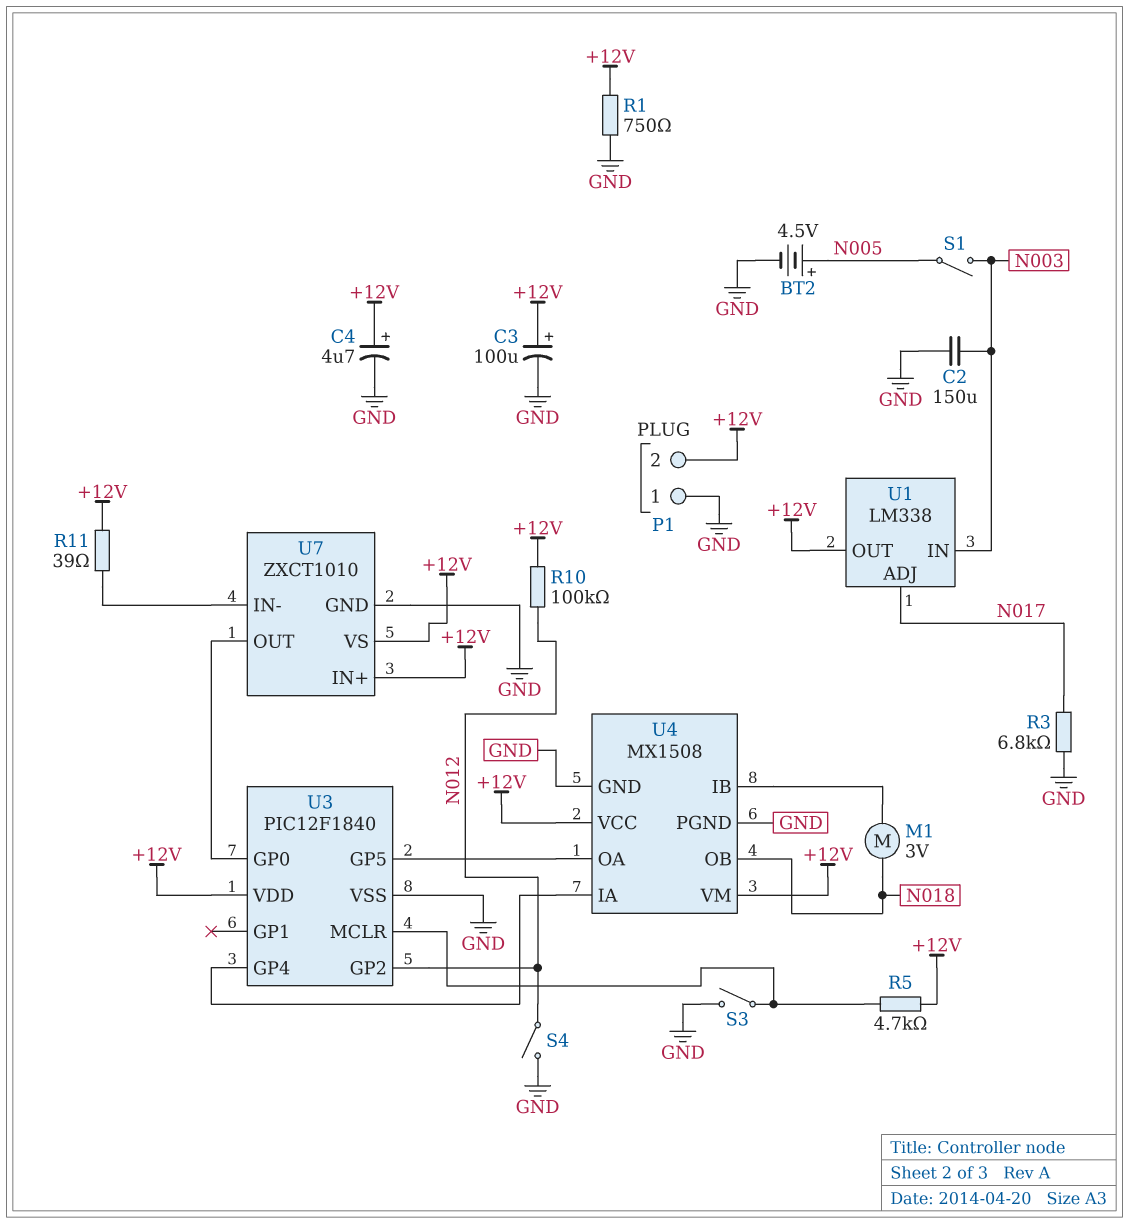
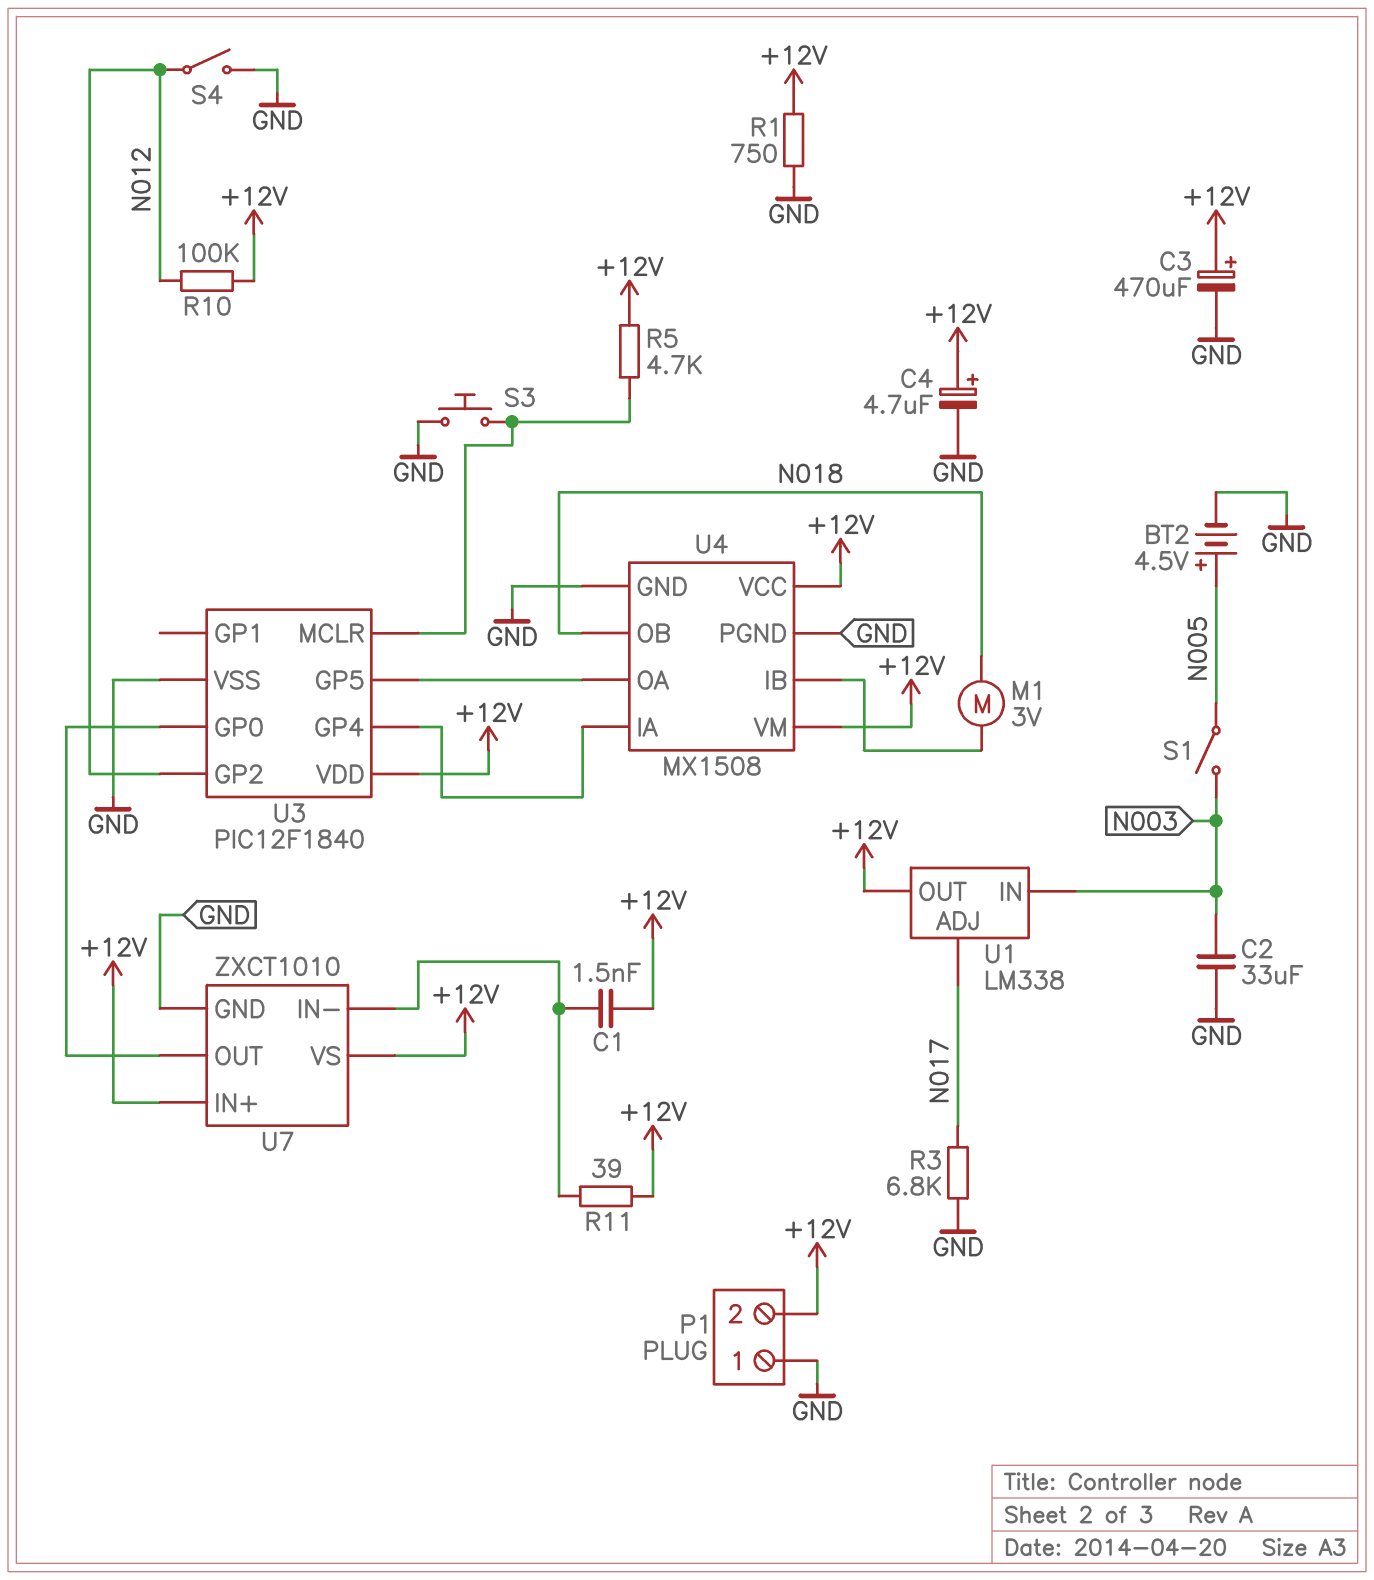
C1: none -> 1.5nF (+12V, U7/IN-)
C2: 150uF (GND, N003) -> 33uF (GND, N003)
C3: 100uF (plus +12V, minus GND) -> 470uF (plus +12V, minus GND)
S3: switch (GND, U3/MCLR) -> button (GND, U3/MCLR)

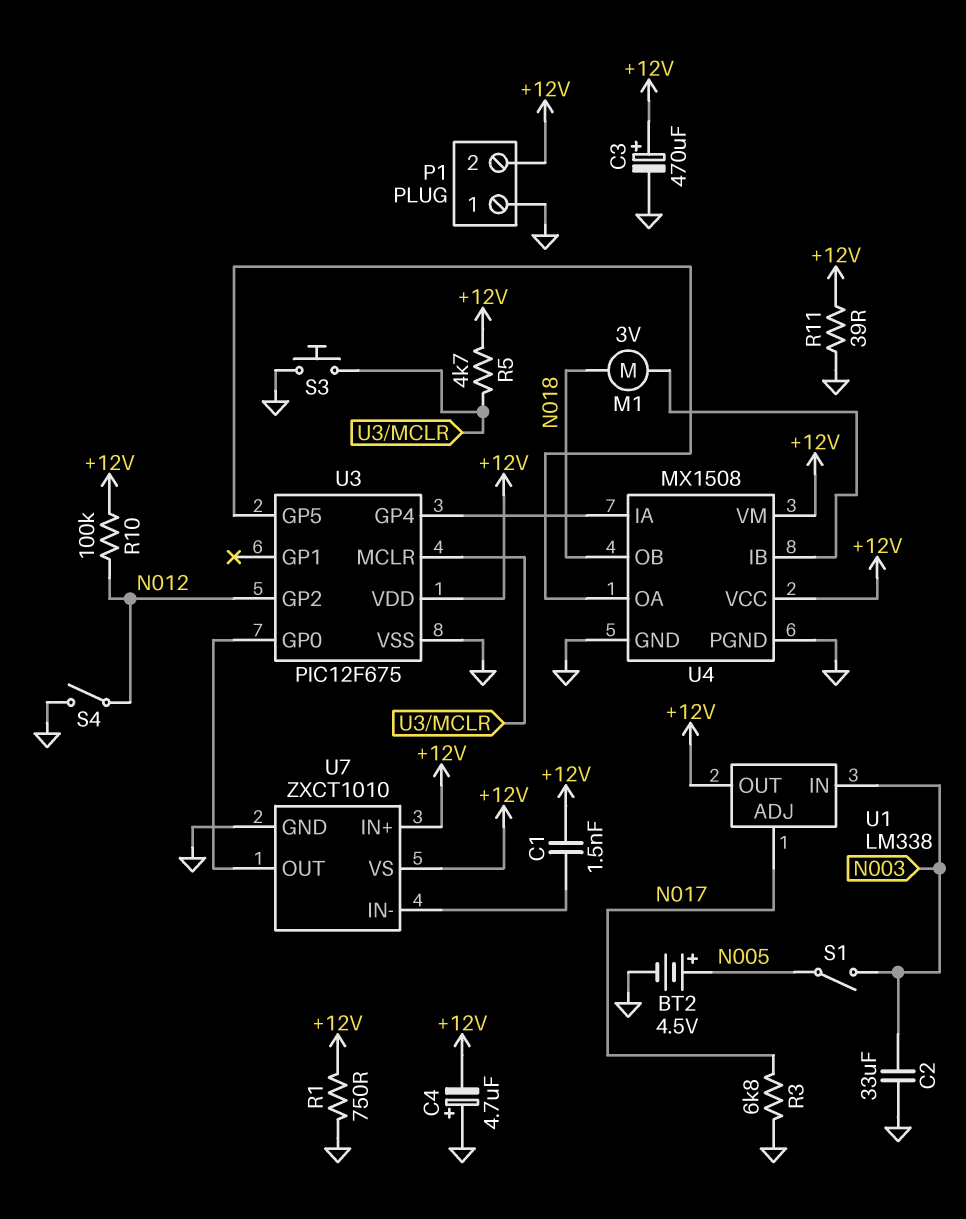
C4: 4.7uF (plus +12V, minus GND) -> 4.7uF (plus GND, minus +12V)
R11: 39 (+12V, U7/IN-) -> 39 (+12V, GND)
U3: PIC12F1840 -> PIC12F675

